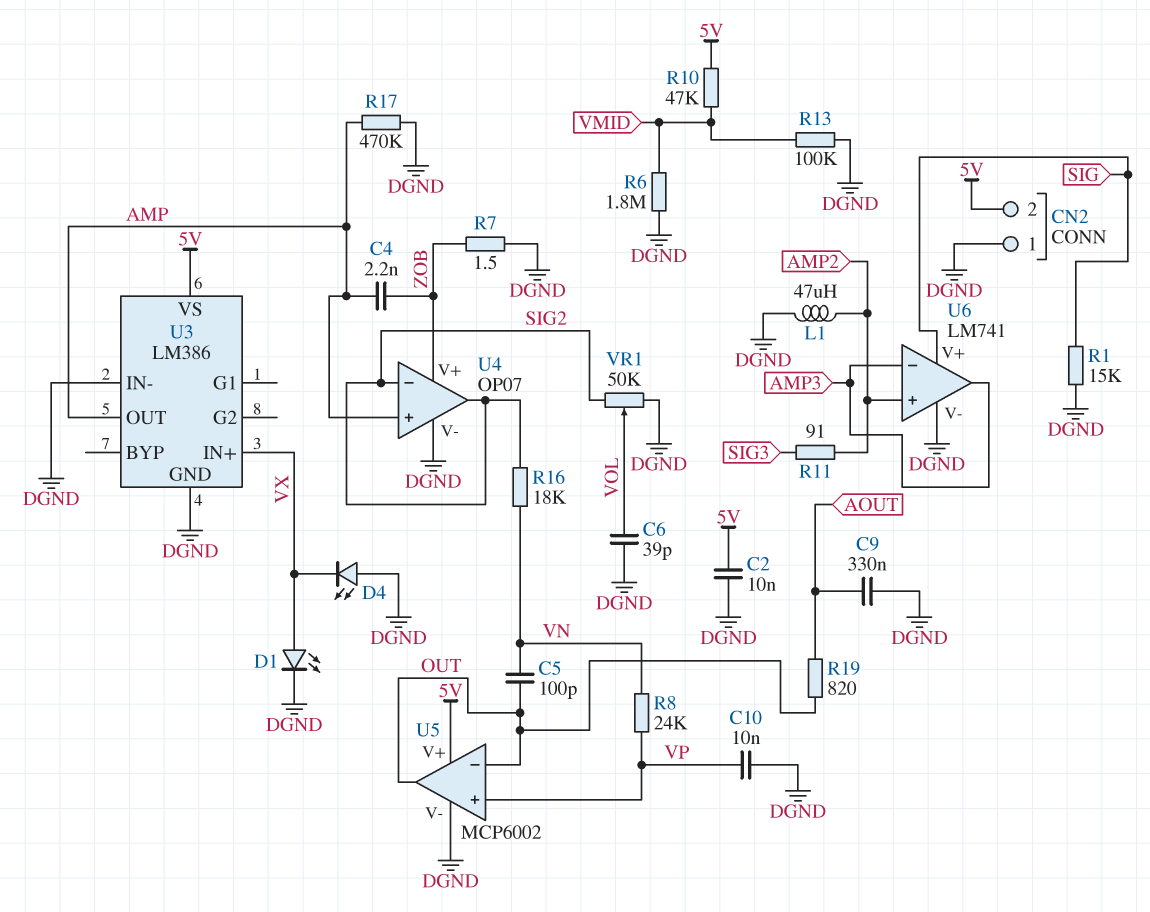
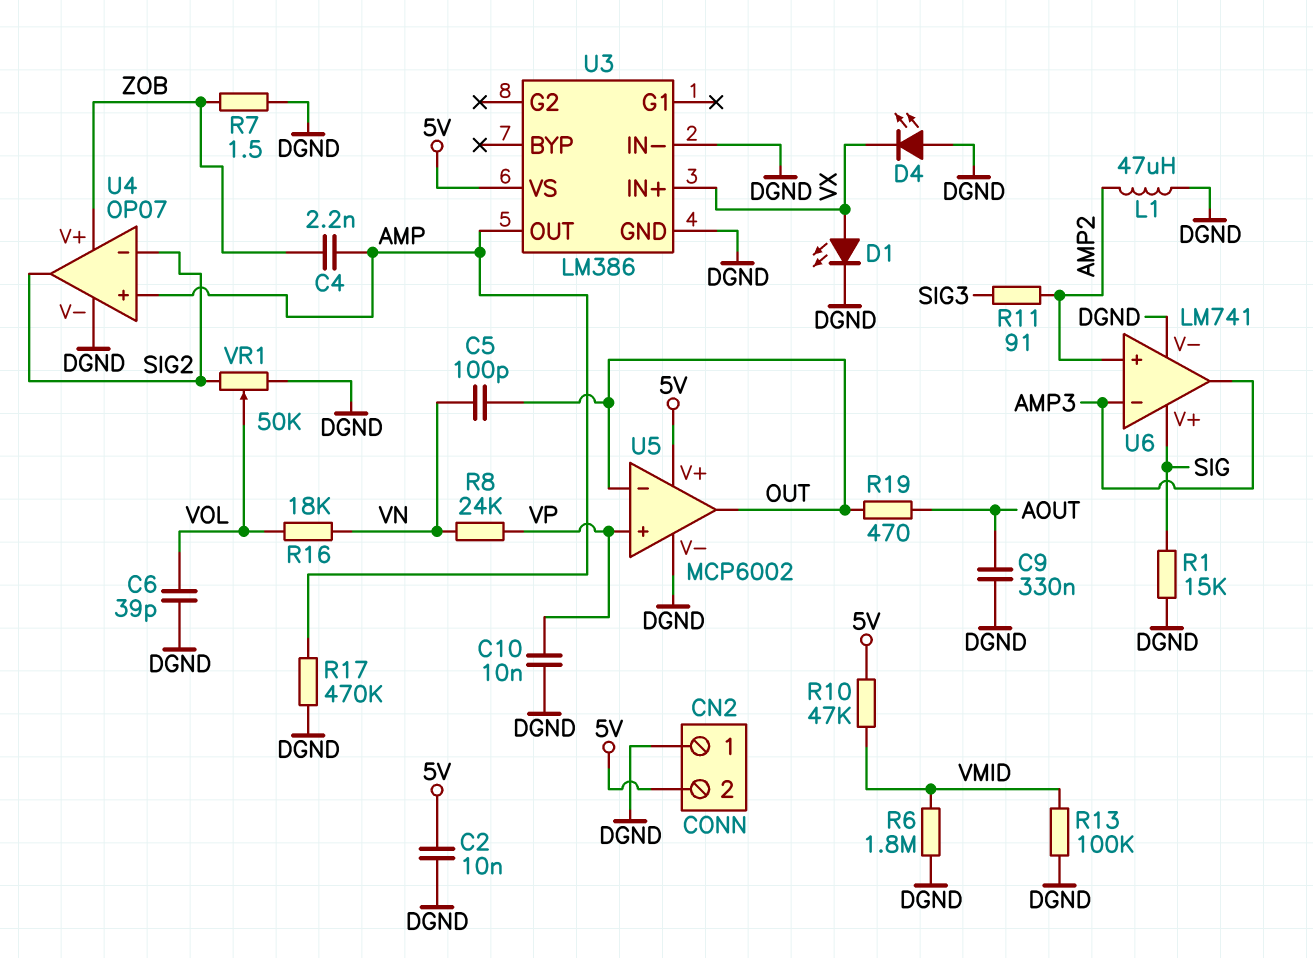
R16: 18k (SIG2, VN) -> 18k (VN, VOL)
R19: 820 (AOUT, OUT) -> 470 (AOUT, OUT)

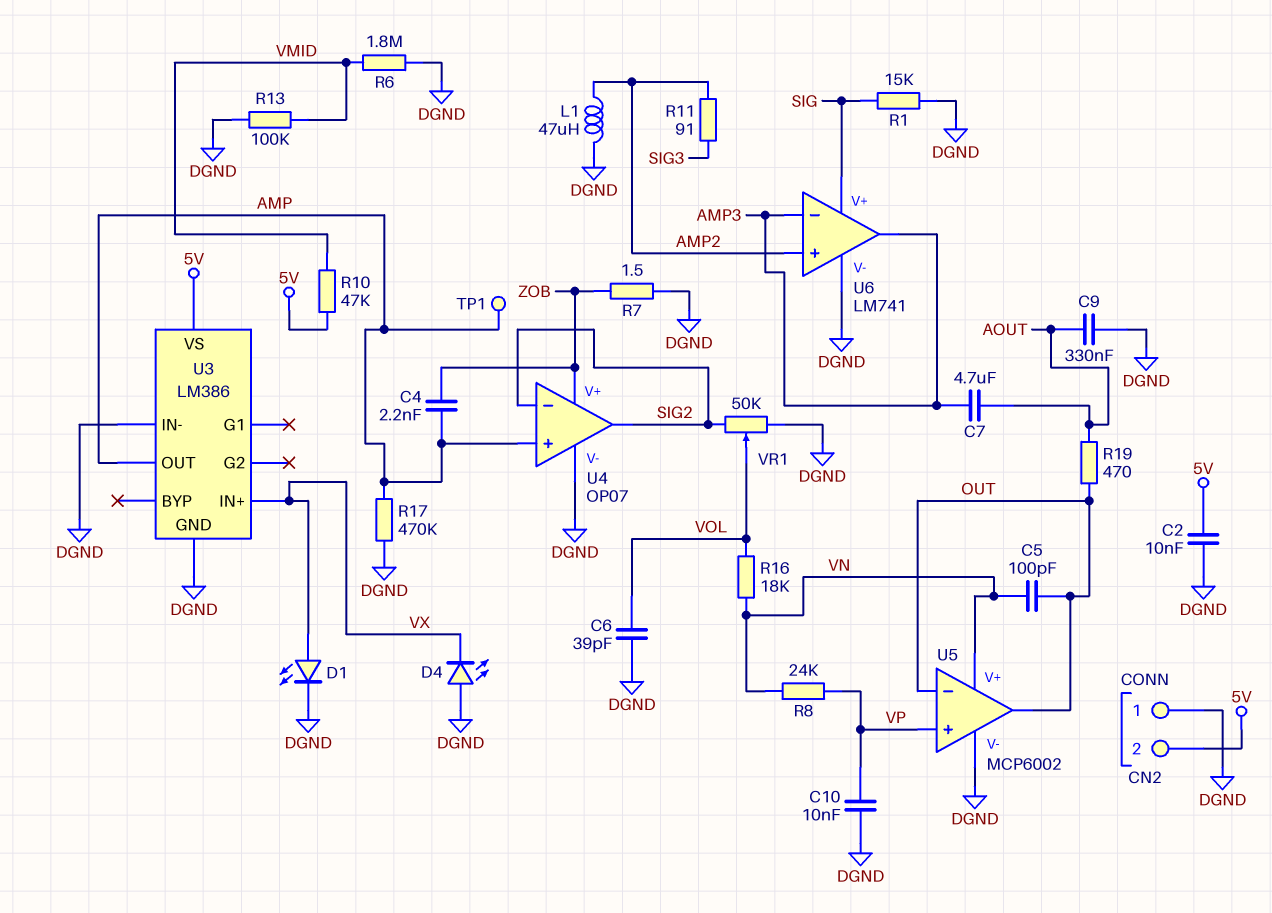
C7: none -> 4.7uF (AMP3, AOUT)
TP1: none -> test point (AMP)
U5 pin V+: 5V -> VN

